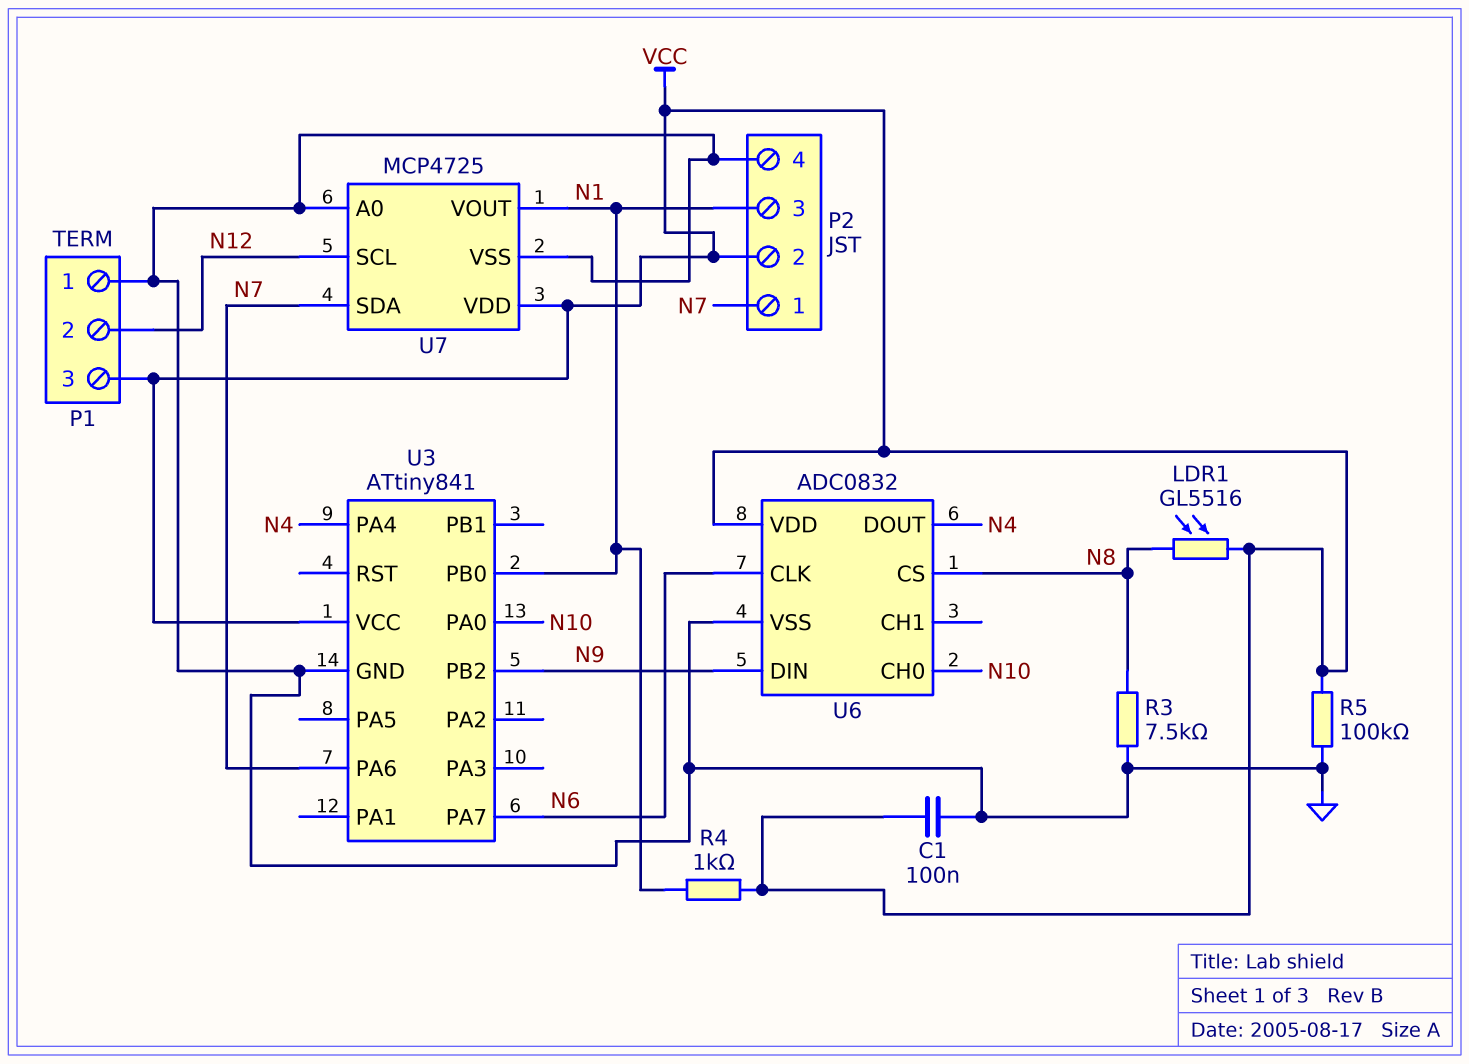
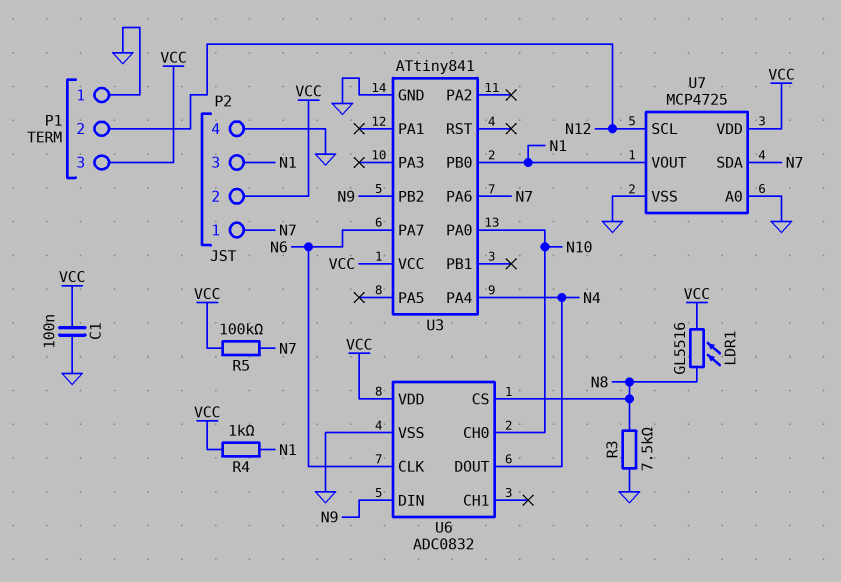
R5: 100k (GND, VCC) -> 100k (N7, VCC)

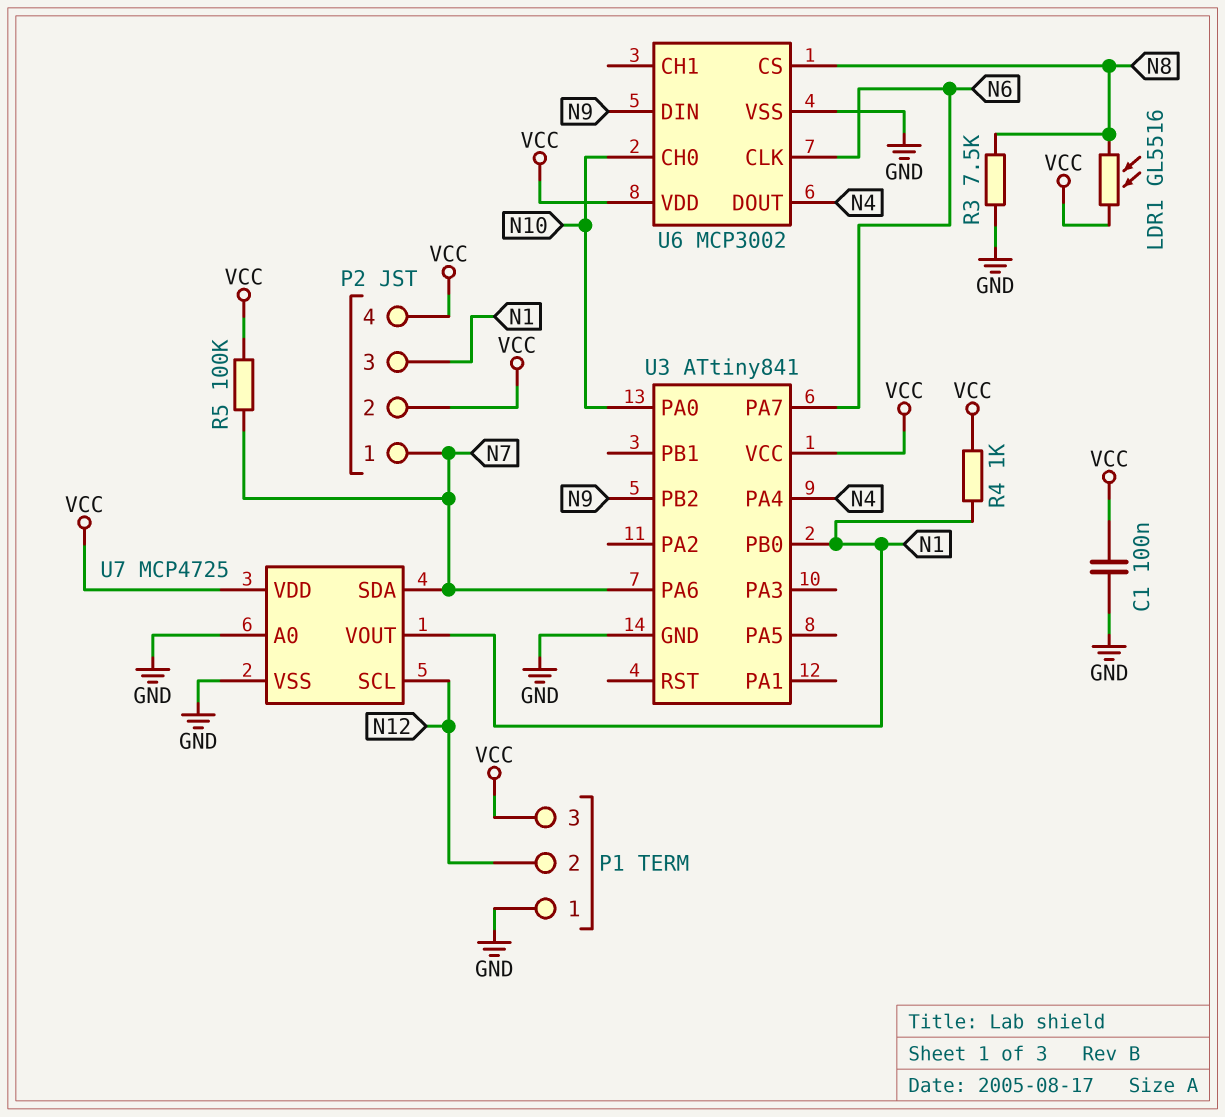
P2 pin 4: GND -> VCC
U6: ADC0832 -> MCP3002

